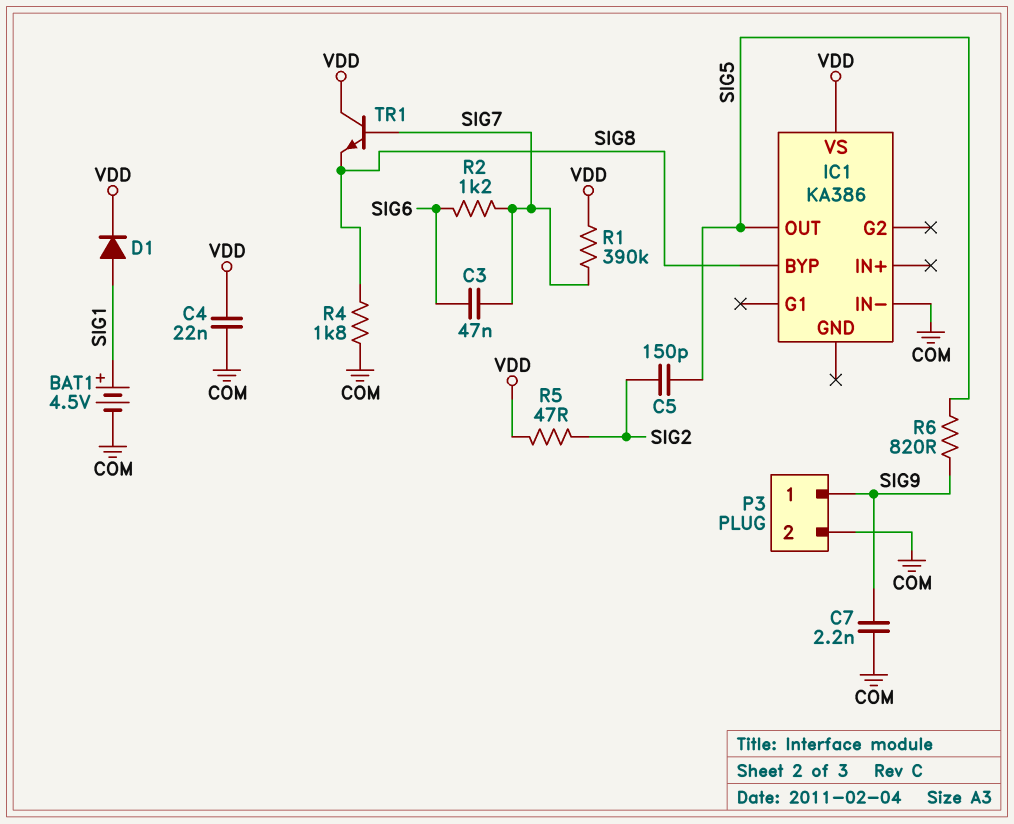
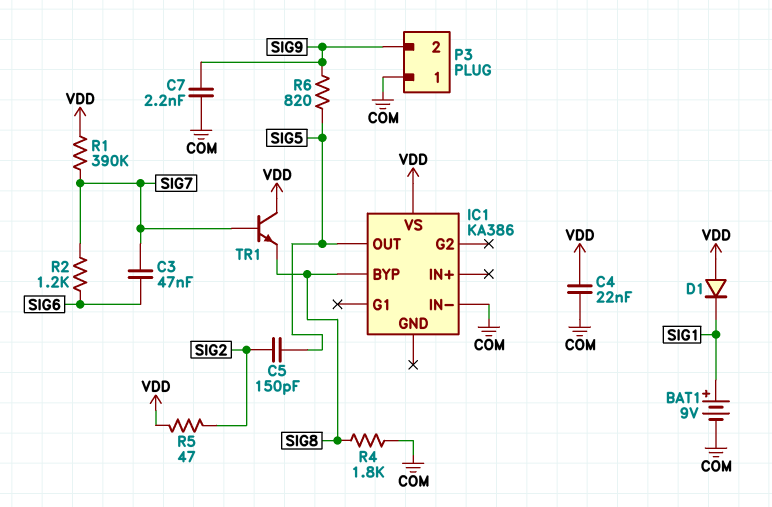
BAT1: 4.5V (plus SIG1, minus COM) -> 9V (plus SIG1, minus COM)
D1: diode (A SIG1, K VDD) -> diode (A VDD, K SIG1)
P3 pin 1: SIG9 -> COM
P3 pin 2: COM -> SIG9

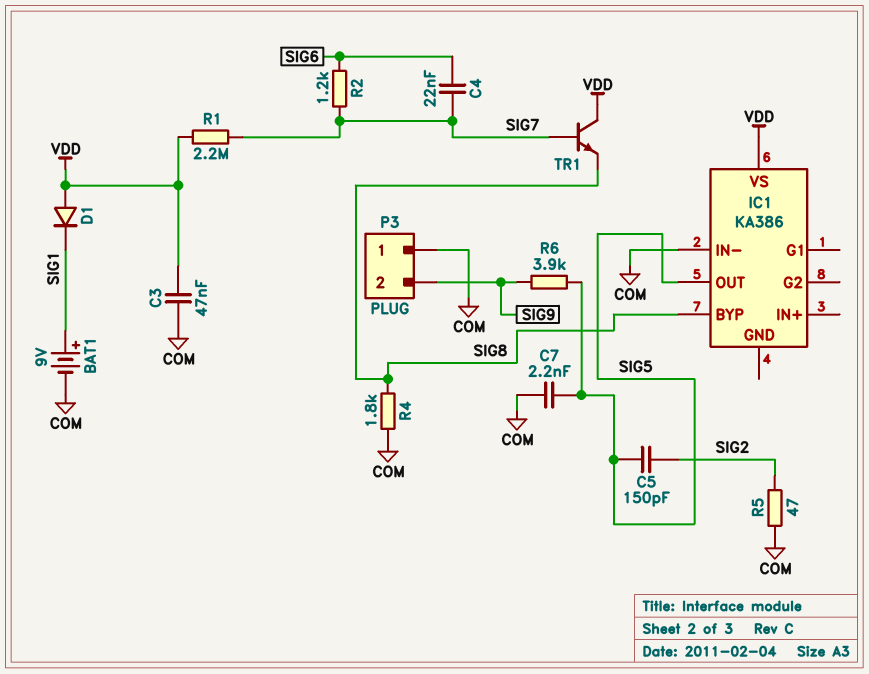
C3: 47nF (SIG6, SIG7) -> 47nF (COM, VDD)
C4: 22nF (COM, VDD) -> 22nF (SIG6, SIG7)
C7: 2.2nF (COM, SIG9) -> 2.2nF (COM, SIG5)
R1: 390k (SIG7, VDD) -> 2.2M (SIG7, VDD)
R5: 47 (SIG2, VDD) -> 47 (COM, SIG2)
R6: 820 (SIG5, SIG9) -> 3.9k (SIG5, SIG9)

